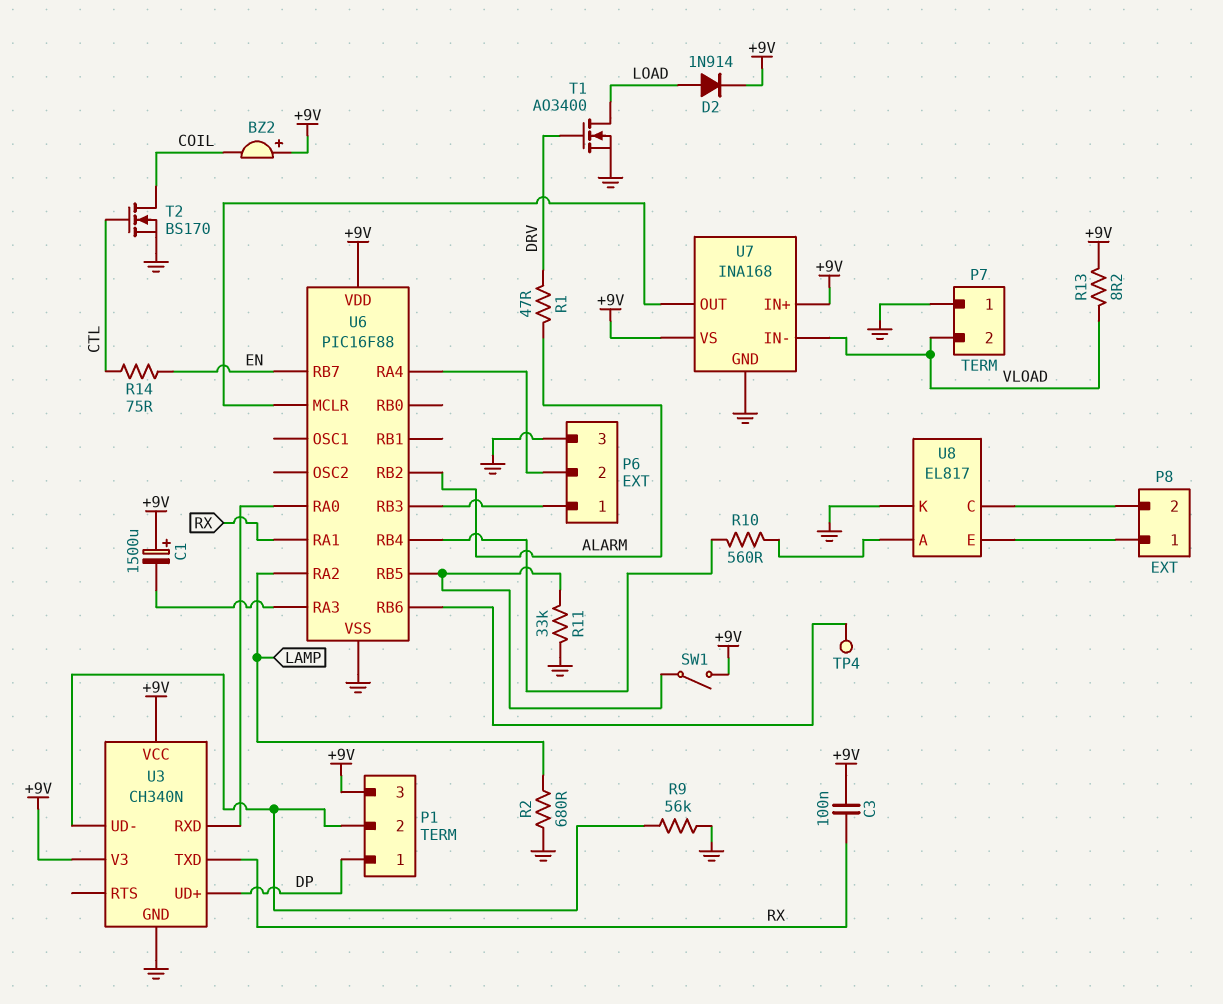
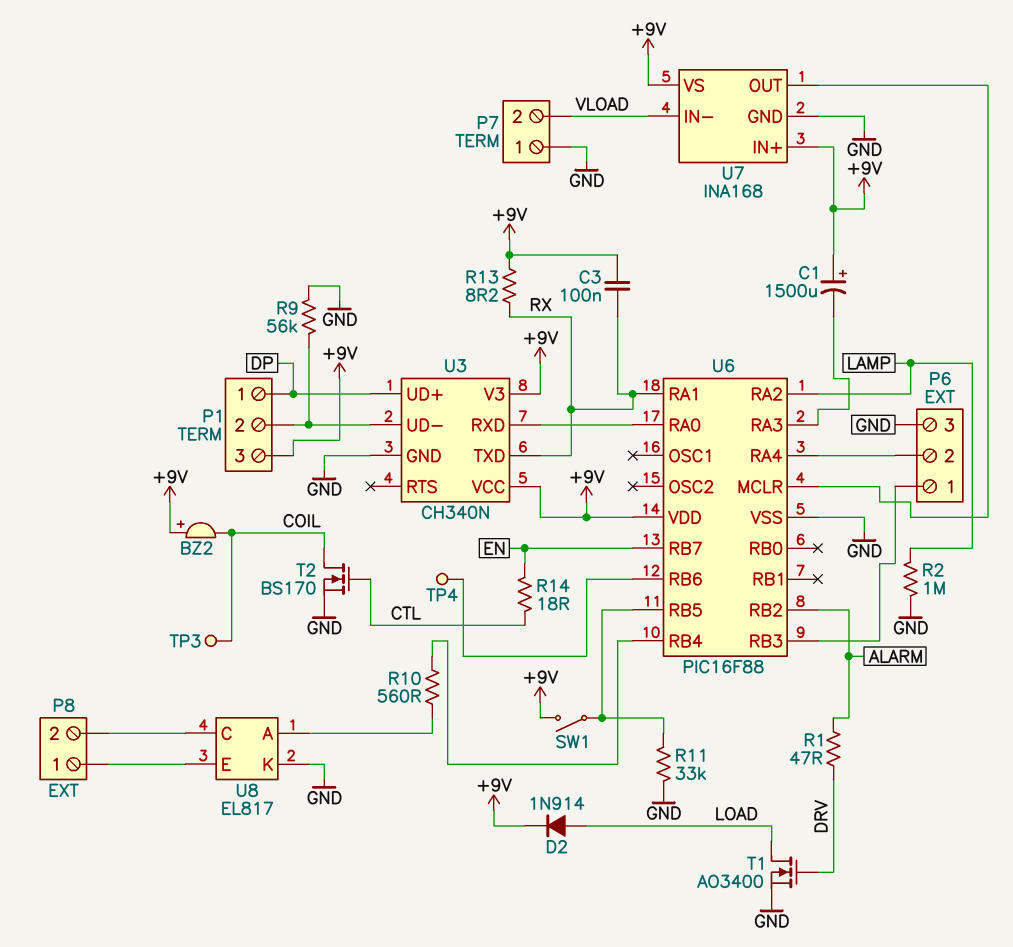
R2: 680 (GND, LAMP) -> 1M (GND, LAMP)
R13: 8.2 (+9V, VLOAD) -> 8.2 (+9V, RX)
R14: 75 (CTL, EN) -> 18 (CTL, EN)
TP3: none -> test point (COIL)

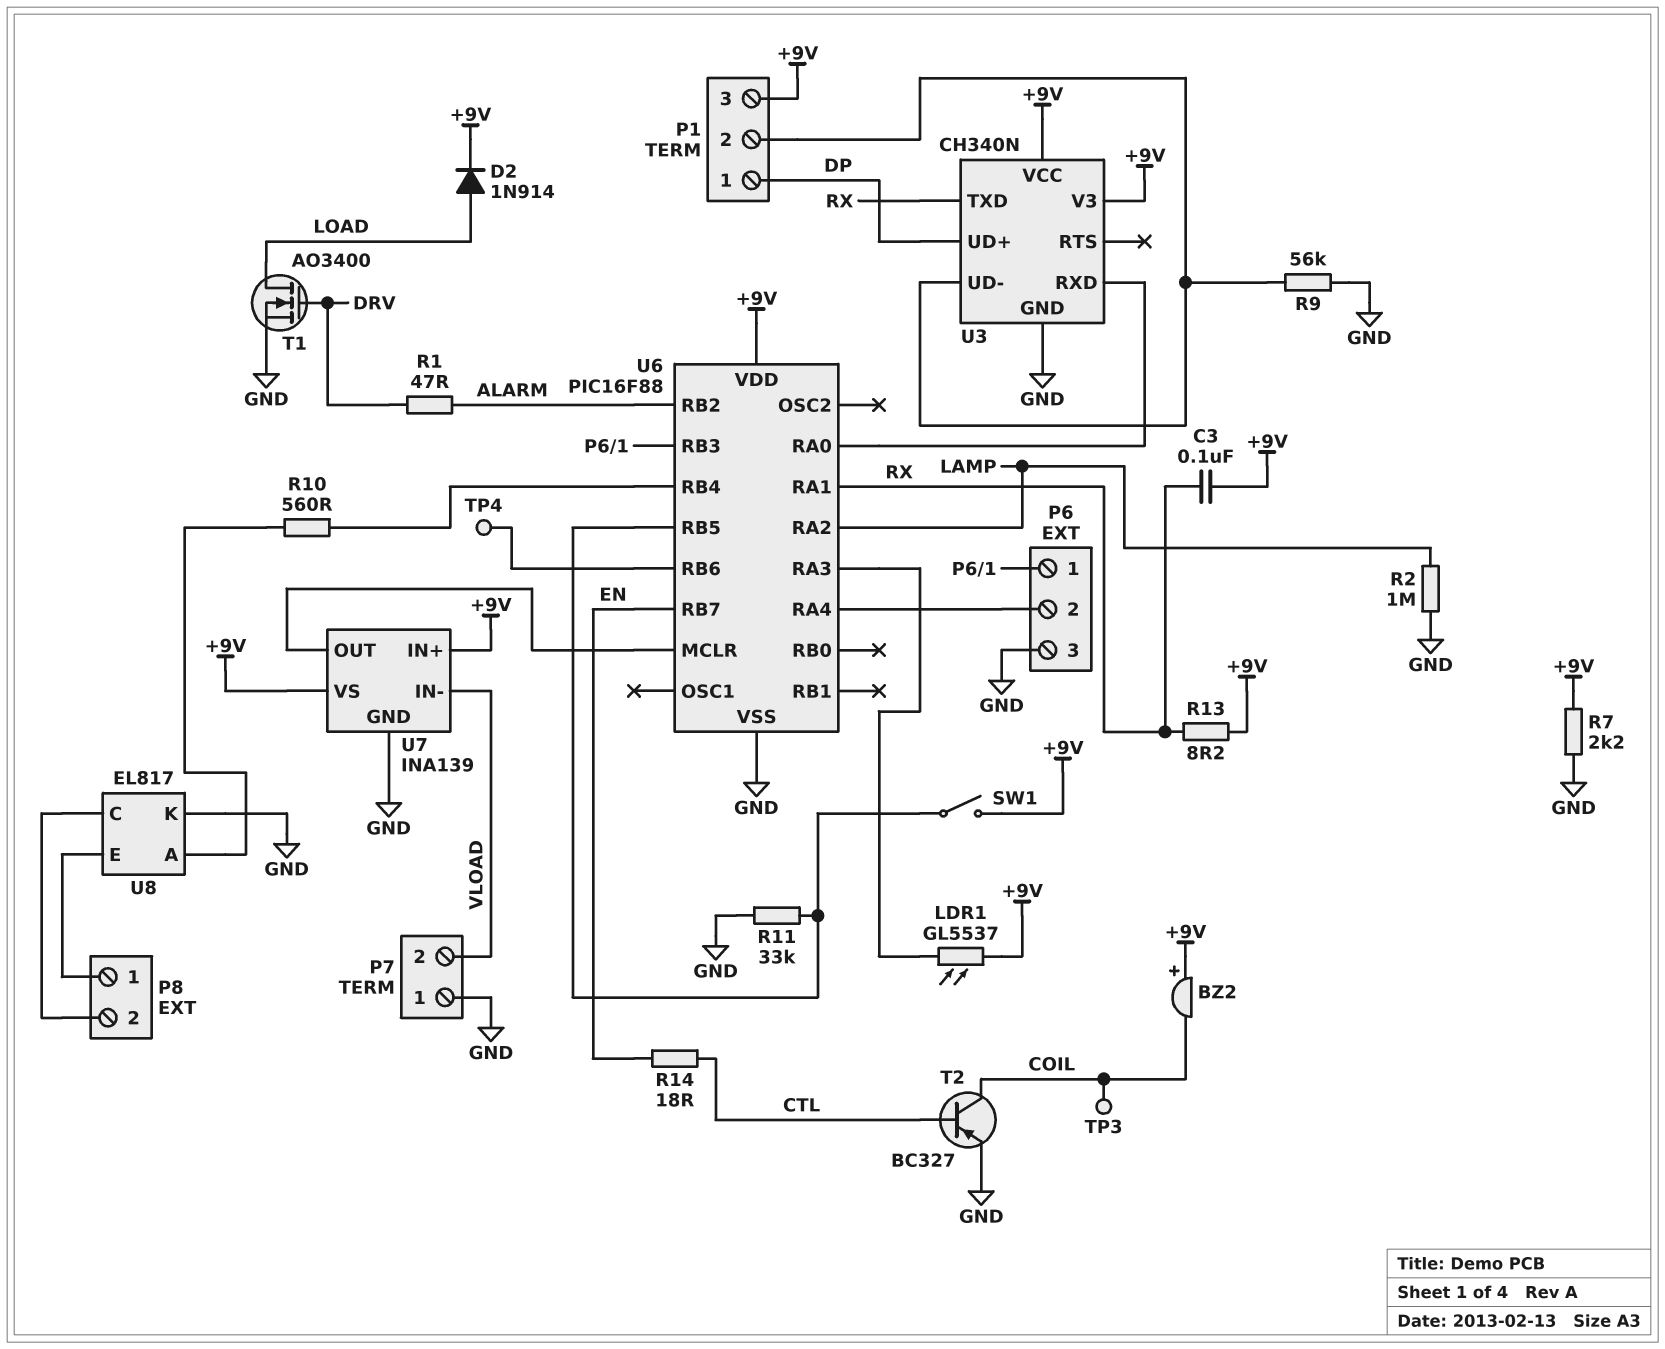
C1: 1500uF (plus +9V, minus U6/RA3) -> none
LDR1: none -> GL5537 (+9V, U6/RA3)
R7: none -> 2.2k (+9V, GND)
T2: NMOS BS170 (G CTL, D COIL, S GND) -> PNP BC327 (B CTL, C COIL, E GND)
U7: INA168 -> INA139

